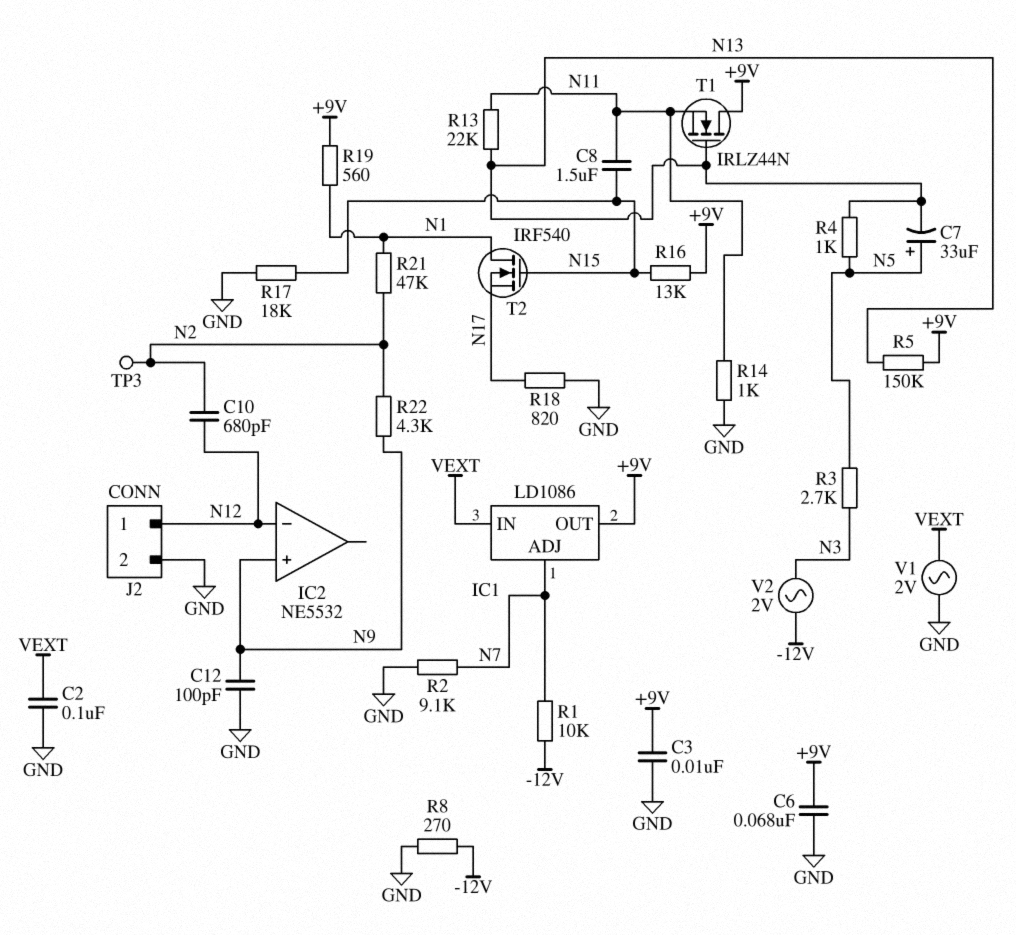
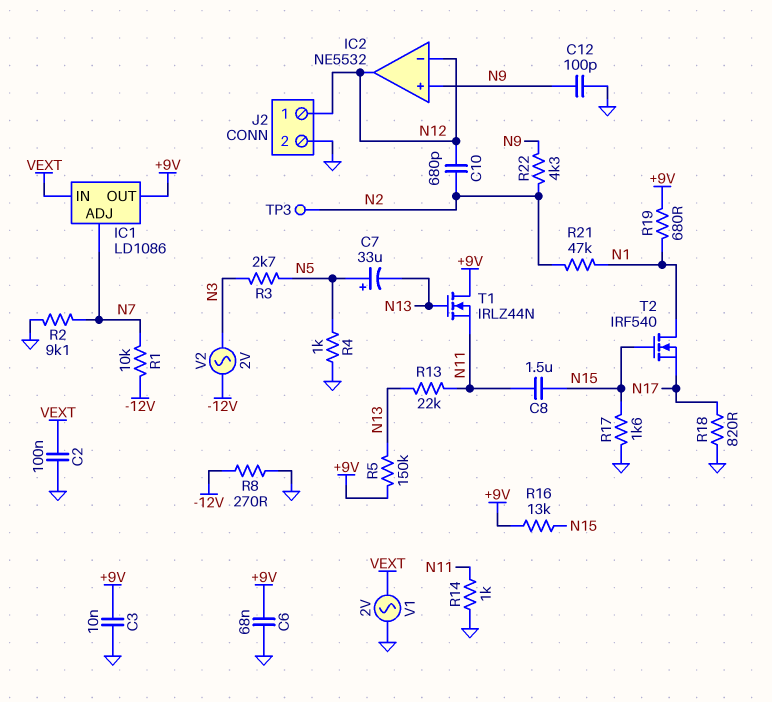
IC2 pin out: none -> N12
R4: 1k (N5, N13) -> 1k (GND, N5)
R17: 18k (GND, N15) -> 1.6k (GND, N15)
R19: 560 (+9V, N1) -> 680 (+9V, N1)

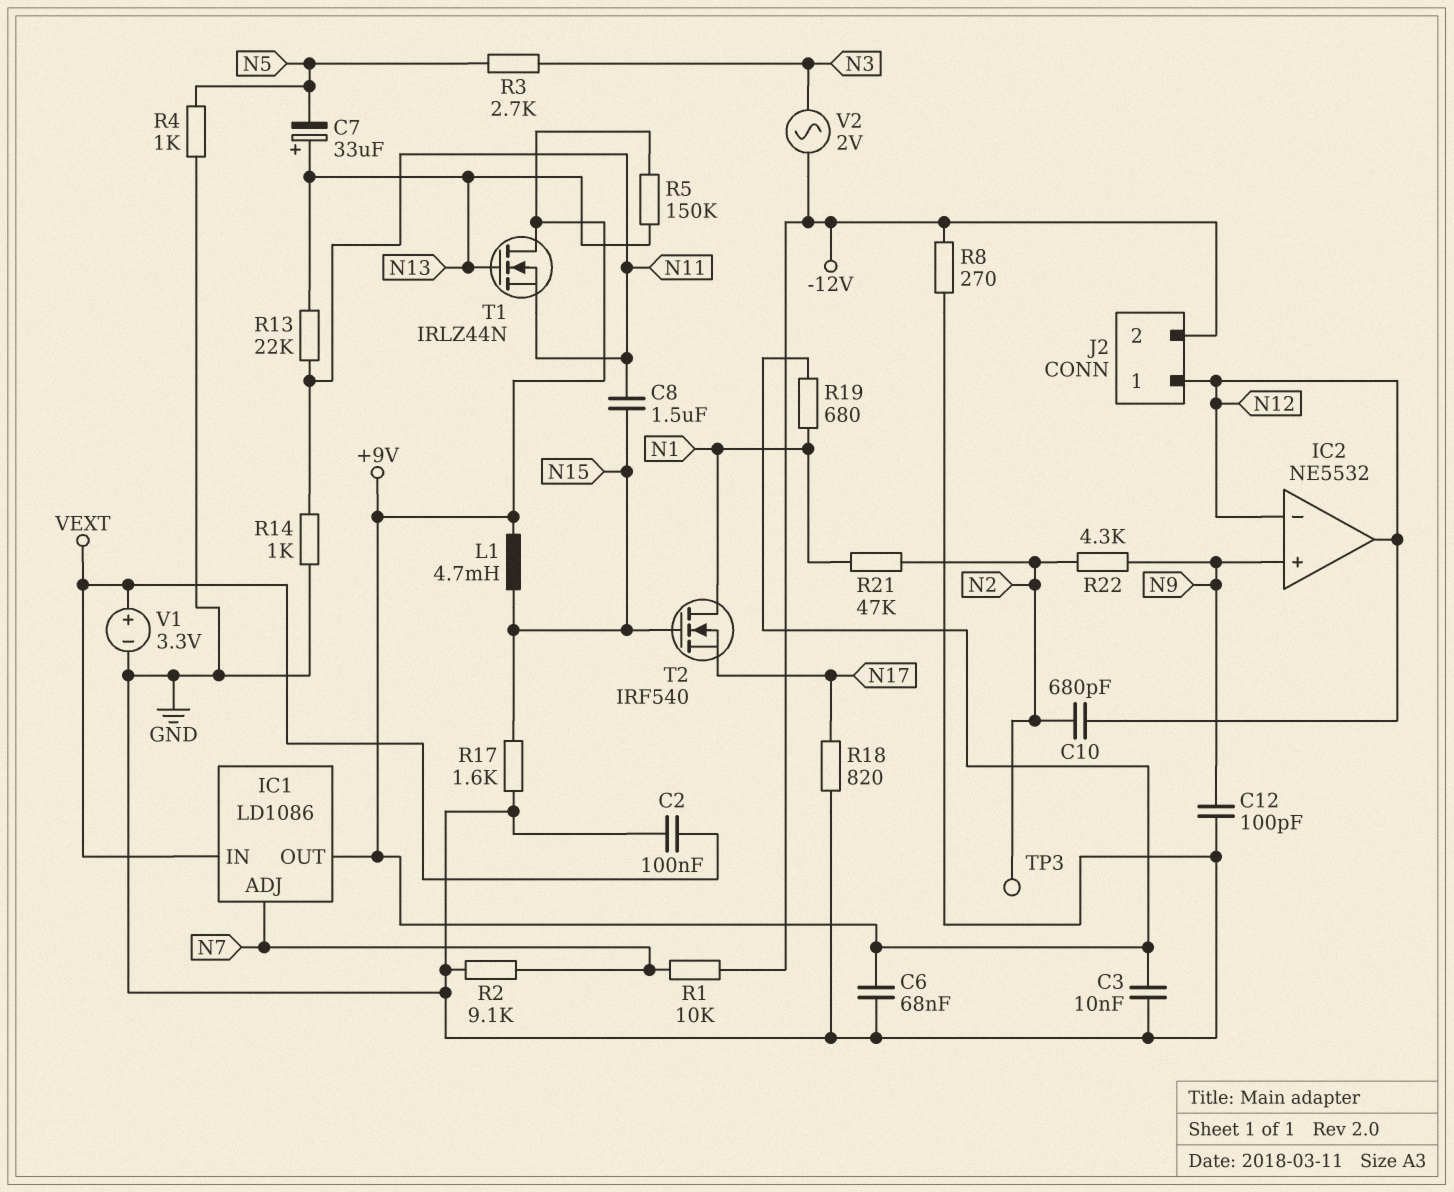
C7: 33uF (plus N5, minus N13) -> 33uF (plus N13, minus N5)
J2 pin 2: GND -> -12V
L1: none -> 4.7mH (+9V, N15)
R16: 13k (+9V, N15) -> none
V1: AC 2V (GND, VEXT) -> 3.3V (plus VEXT, minus GND)

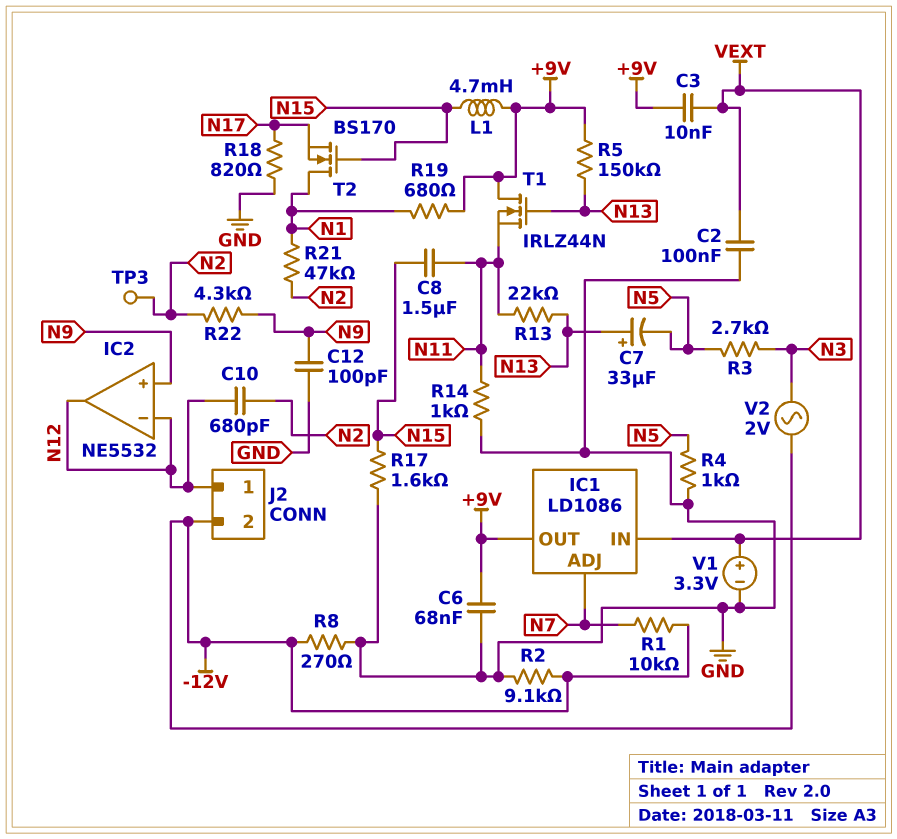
C3: 10nF (+9V, GND) -> 10nF (+9V, VEXT)
R2: 9.1k (GND, N7) -> 9.1k (-12V, GND)
T2: NMOS IRF540 (G N15, D N1, S N17) -> NMOS BS170 (G N15, D N1, S N17)

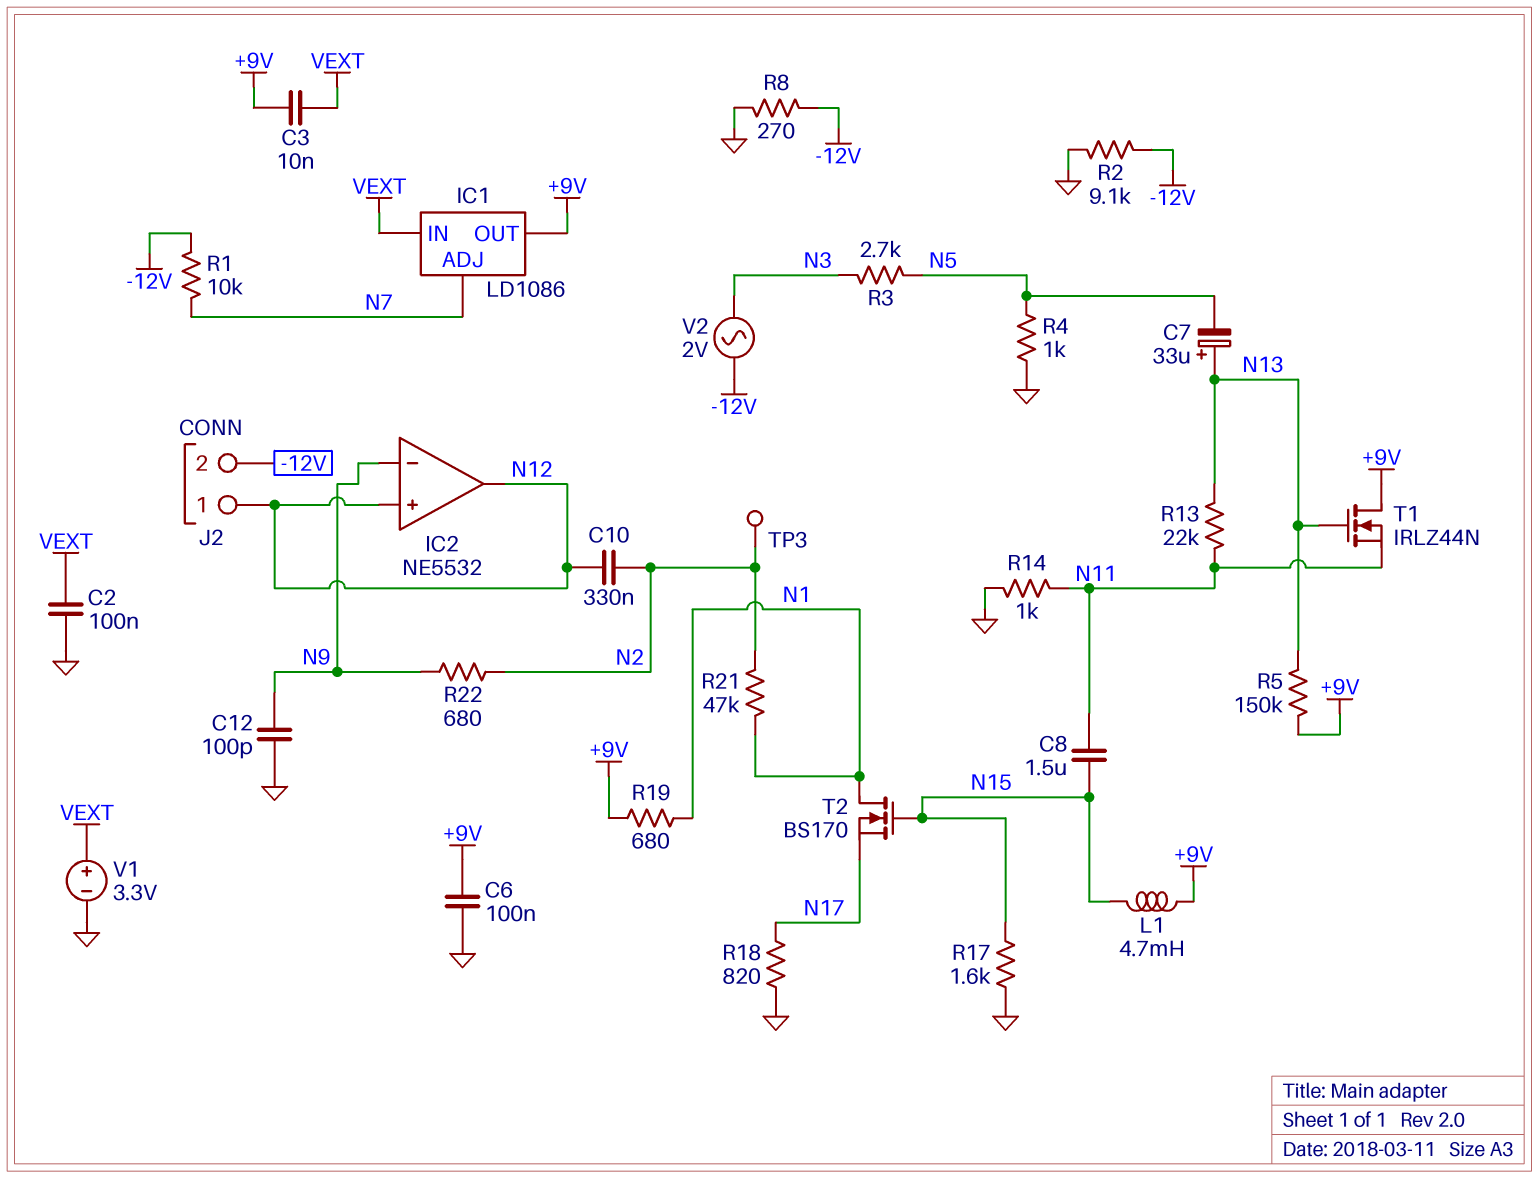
C6: 68nF (+9V, GND) -> 100nF (+9V, GND)
C10: 680pF (N2, N12) -> 330nF (N2, N12)
IC2 pin in+: N9 -> N12
IC2 pin in-: N12 -> N9
R22: 4.3k (N2, N9) -> 680 (N2, N9)

